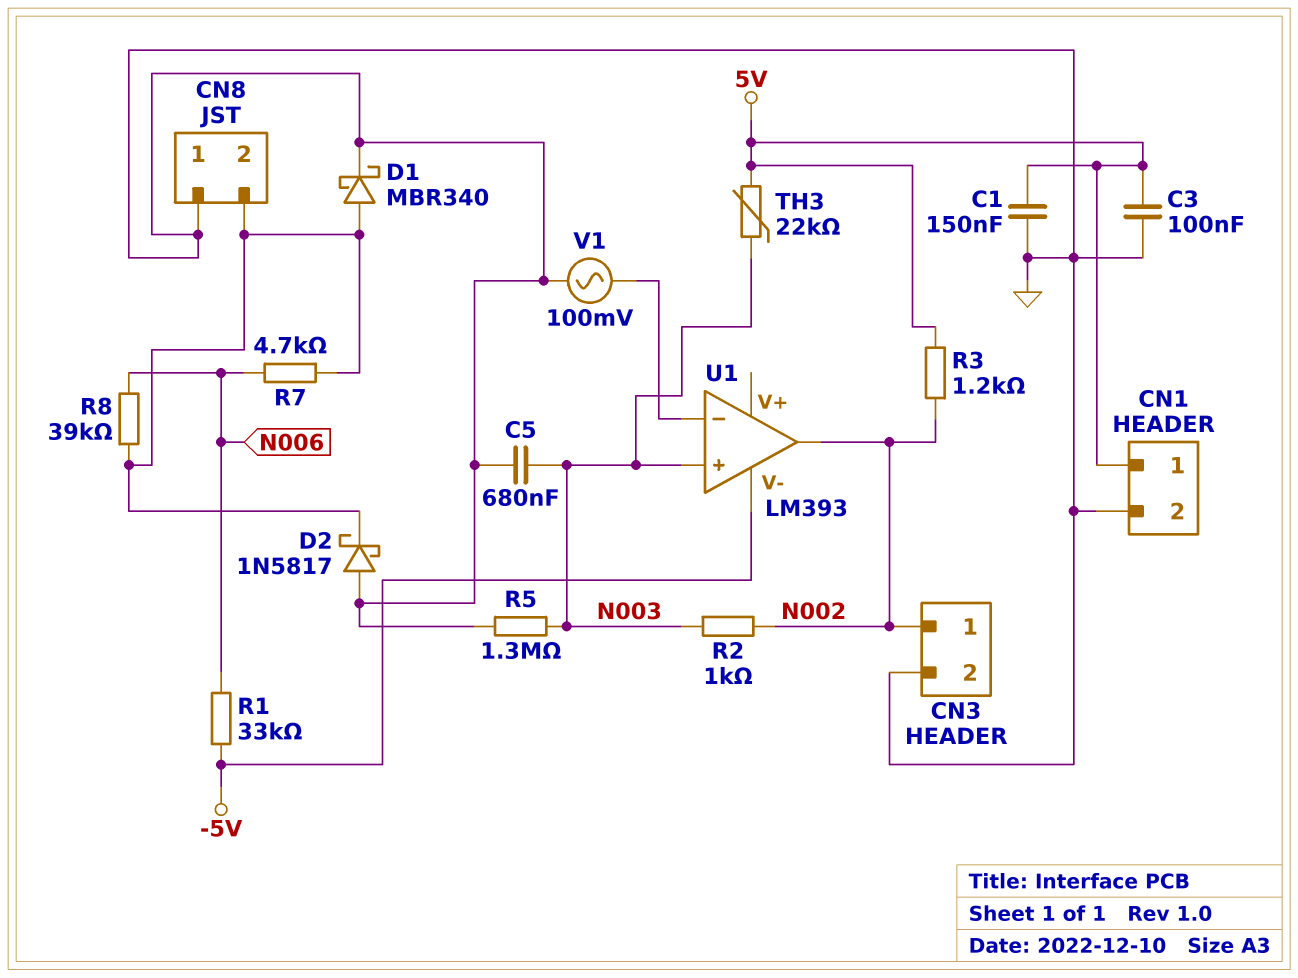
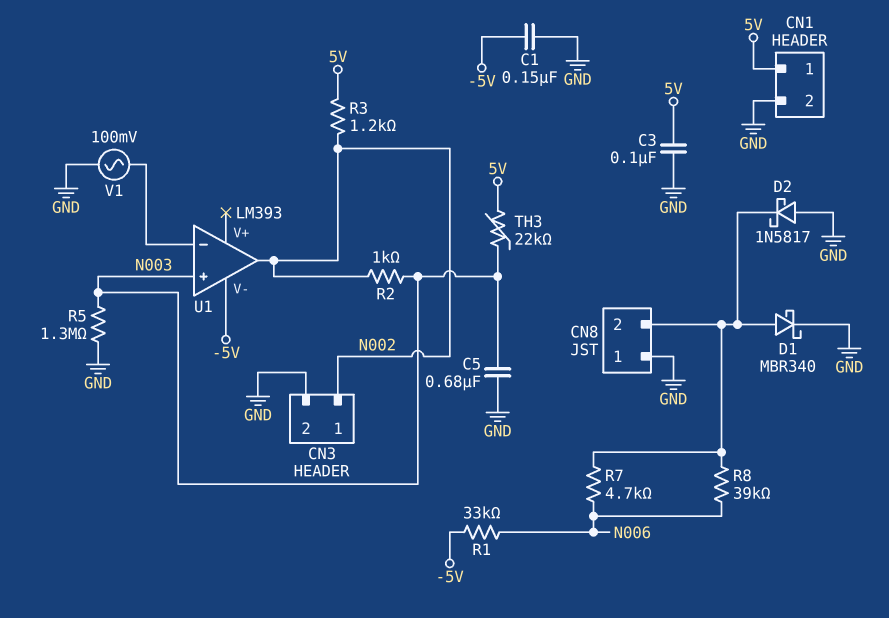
C1: 150nF (5V, GND) -> 150nF (-5V, GND)

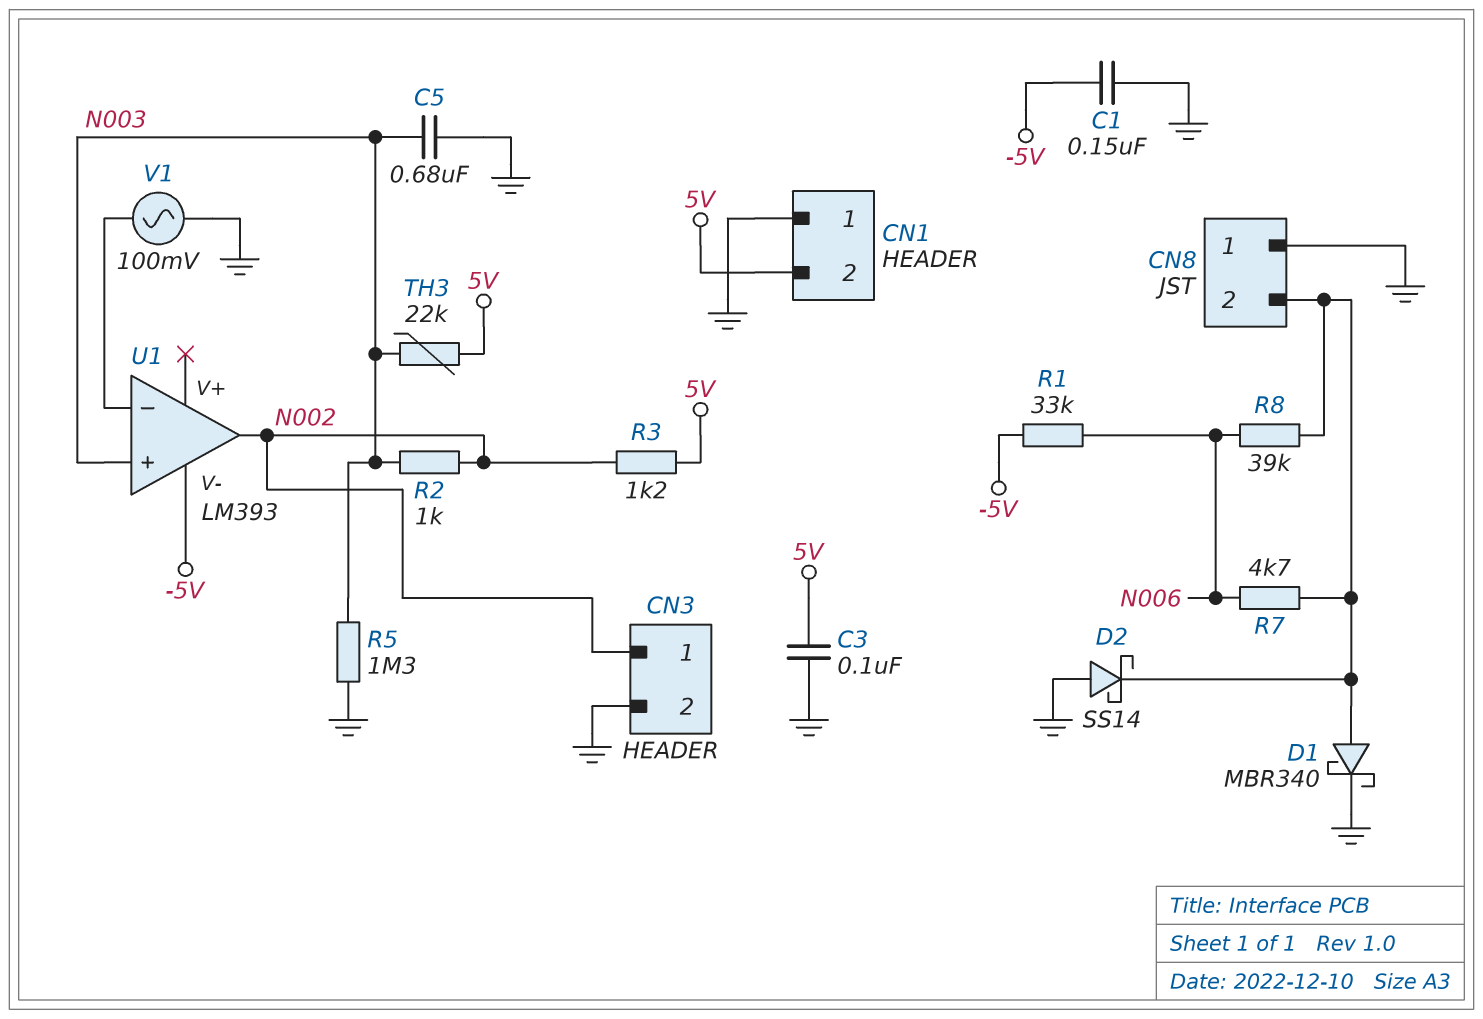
CN1 pin 1: 5V -> GND
CN1 pin 2: GND -> 5V
D2: schottky 1N5817 (A GND, K CN8/2) -> schottky SS14 (A GND, K CN8/2)

